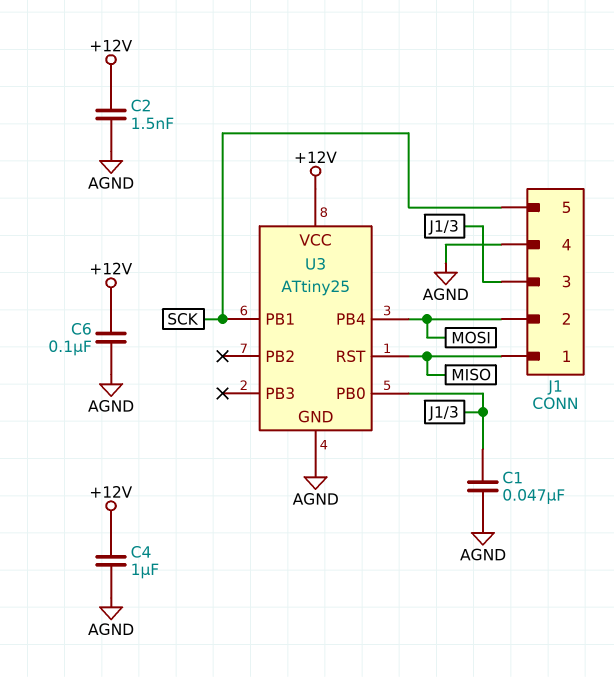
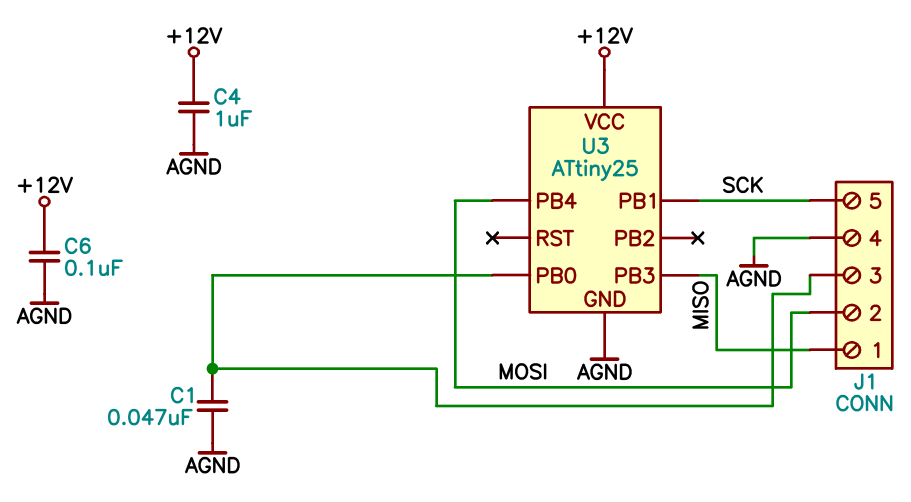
C2: 1.5nF (+12V, AGND) -> none
U3 pin PB3: none -> MISO
U3 pin RST: MISO -> none

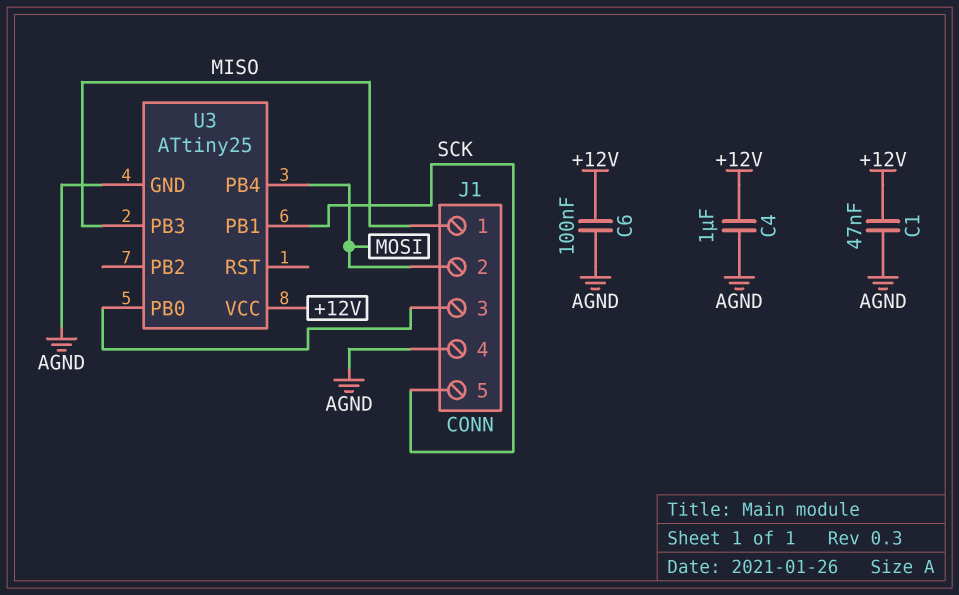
C1: 47nF (AGND, J1/3) -> 47nF (+12V, AGND)

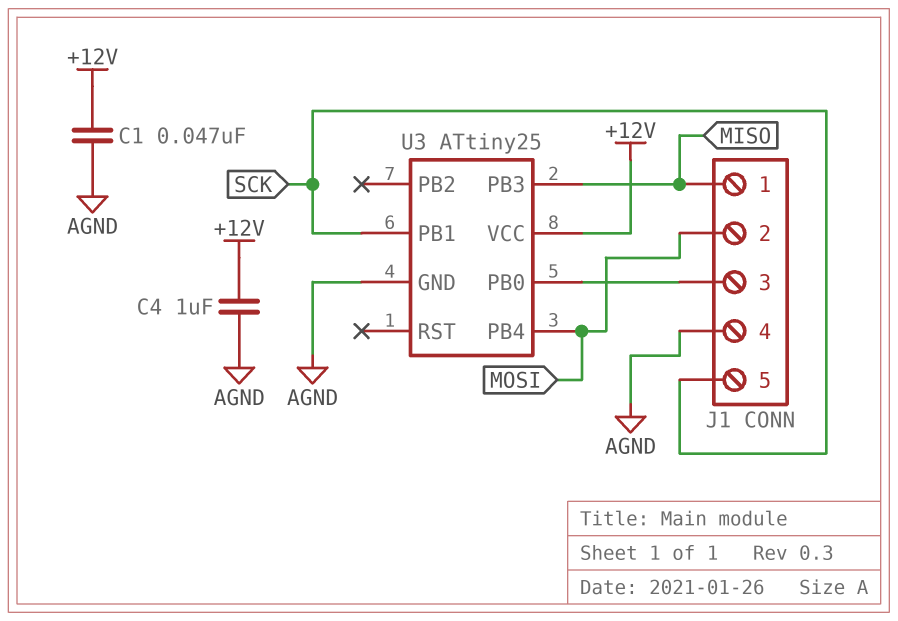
C6: 100nF (+12V, AGND) -> none

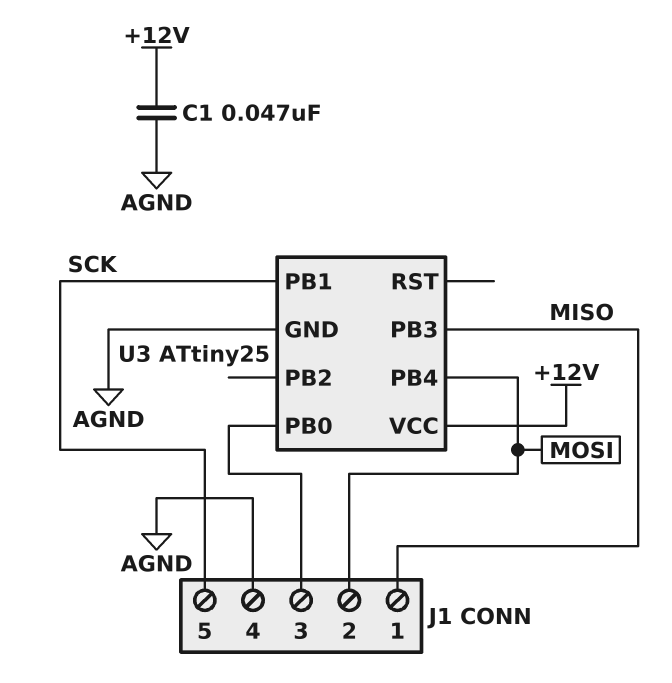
C4: 1uF (+12V, AGND) -> none

